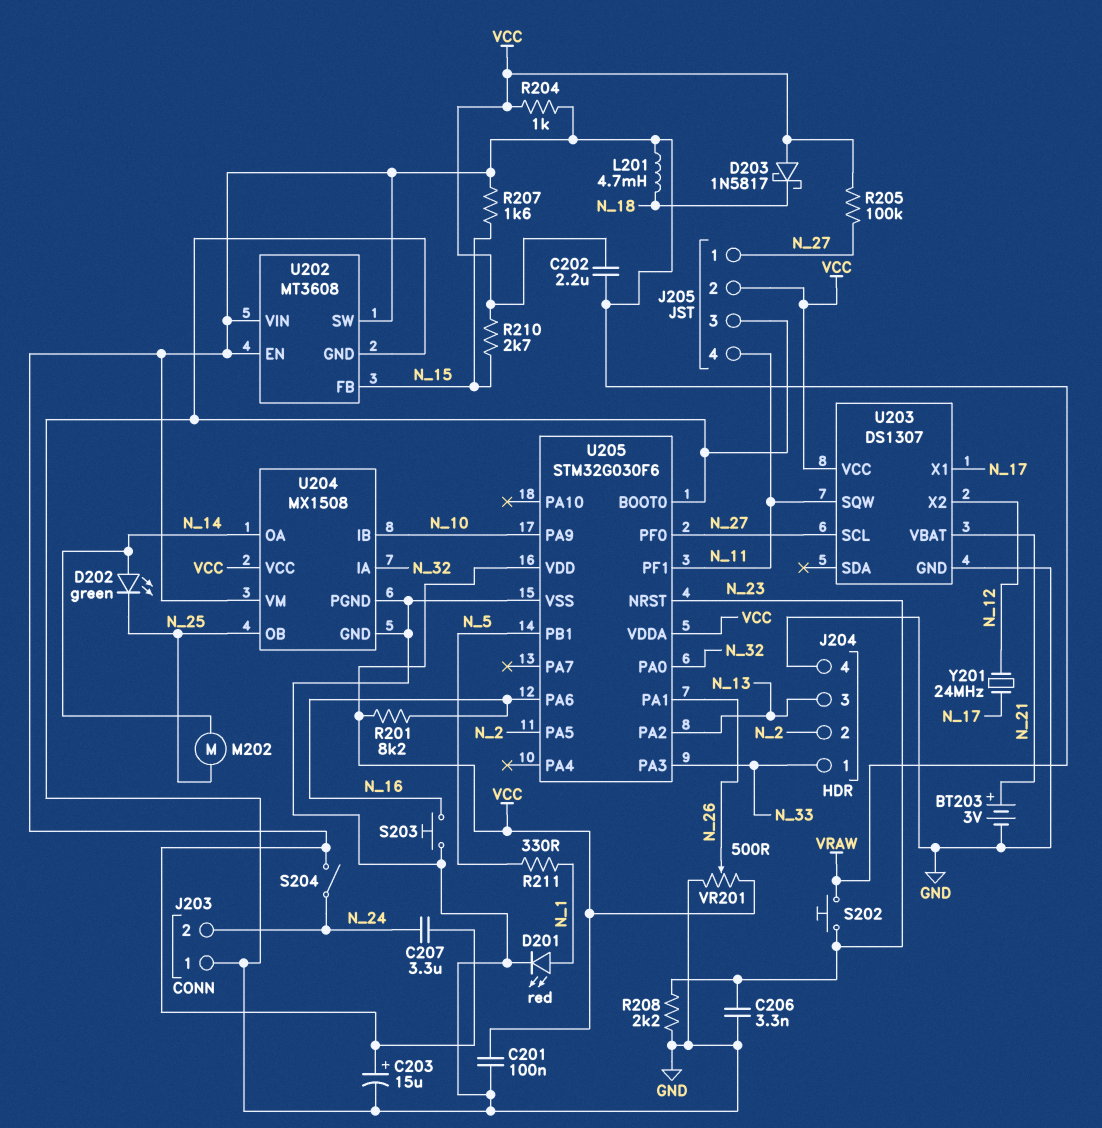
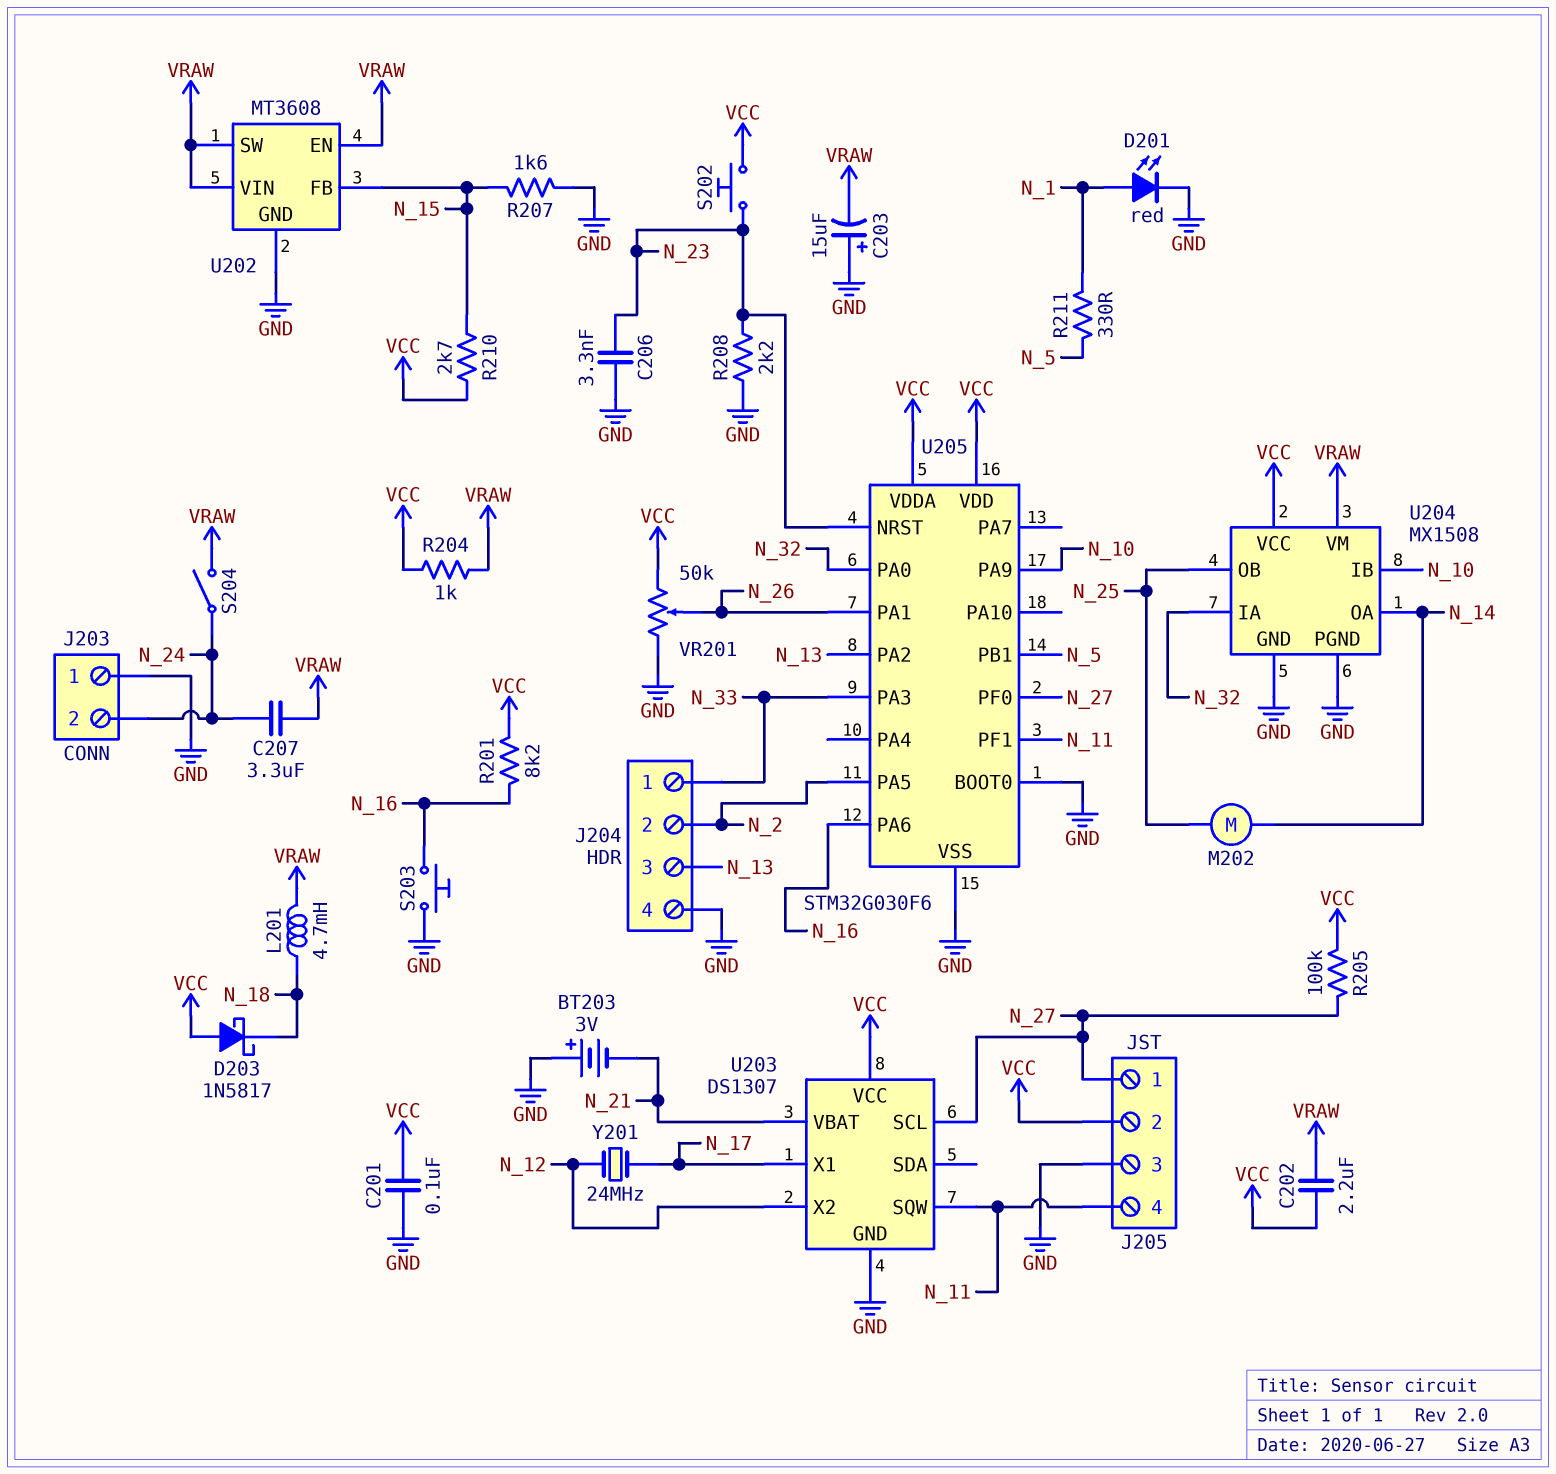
BT203: 3V (plus N_21, minus GND) -> 3V (plus GND, minus N_21)
C203: 15uF (plus VRAW, minus GND) -> 15uF (plus GND, minus VRAW)
D202: LED green (A N_14, K N_25) -> none
R207: 1.6k (N_15, VRAW) -> 1.6k (GND, N_15)
S202: button (N_23, VRAW) -> button (N_23, VCC)
VR201: 500 (GND, VCC, wiper N_26) -> 50k (GND, VCC, wiper N_26)

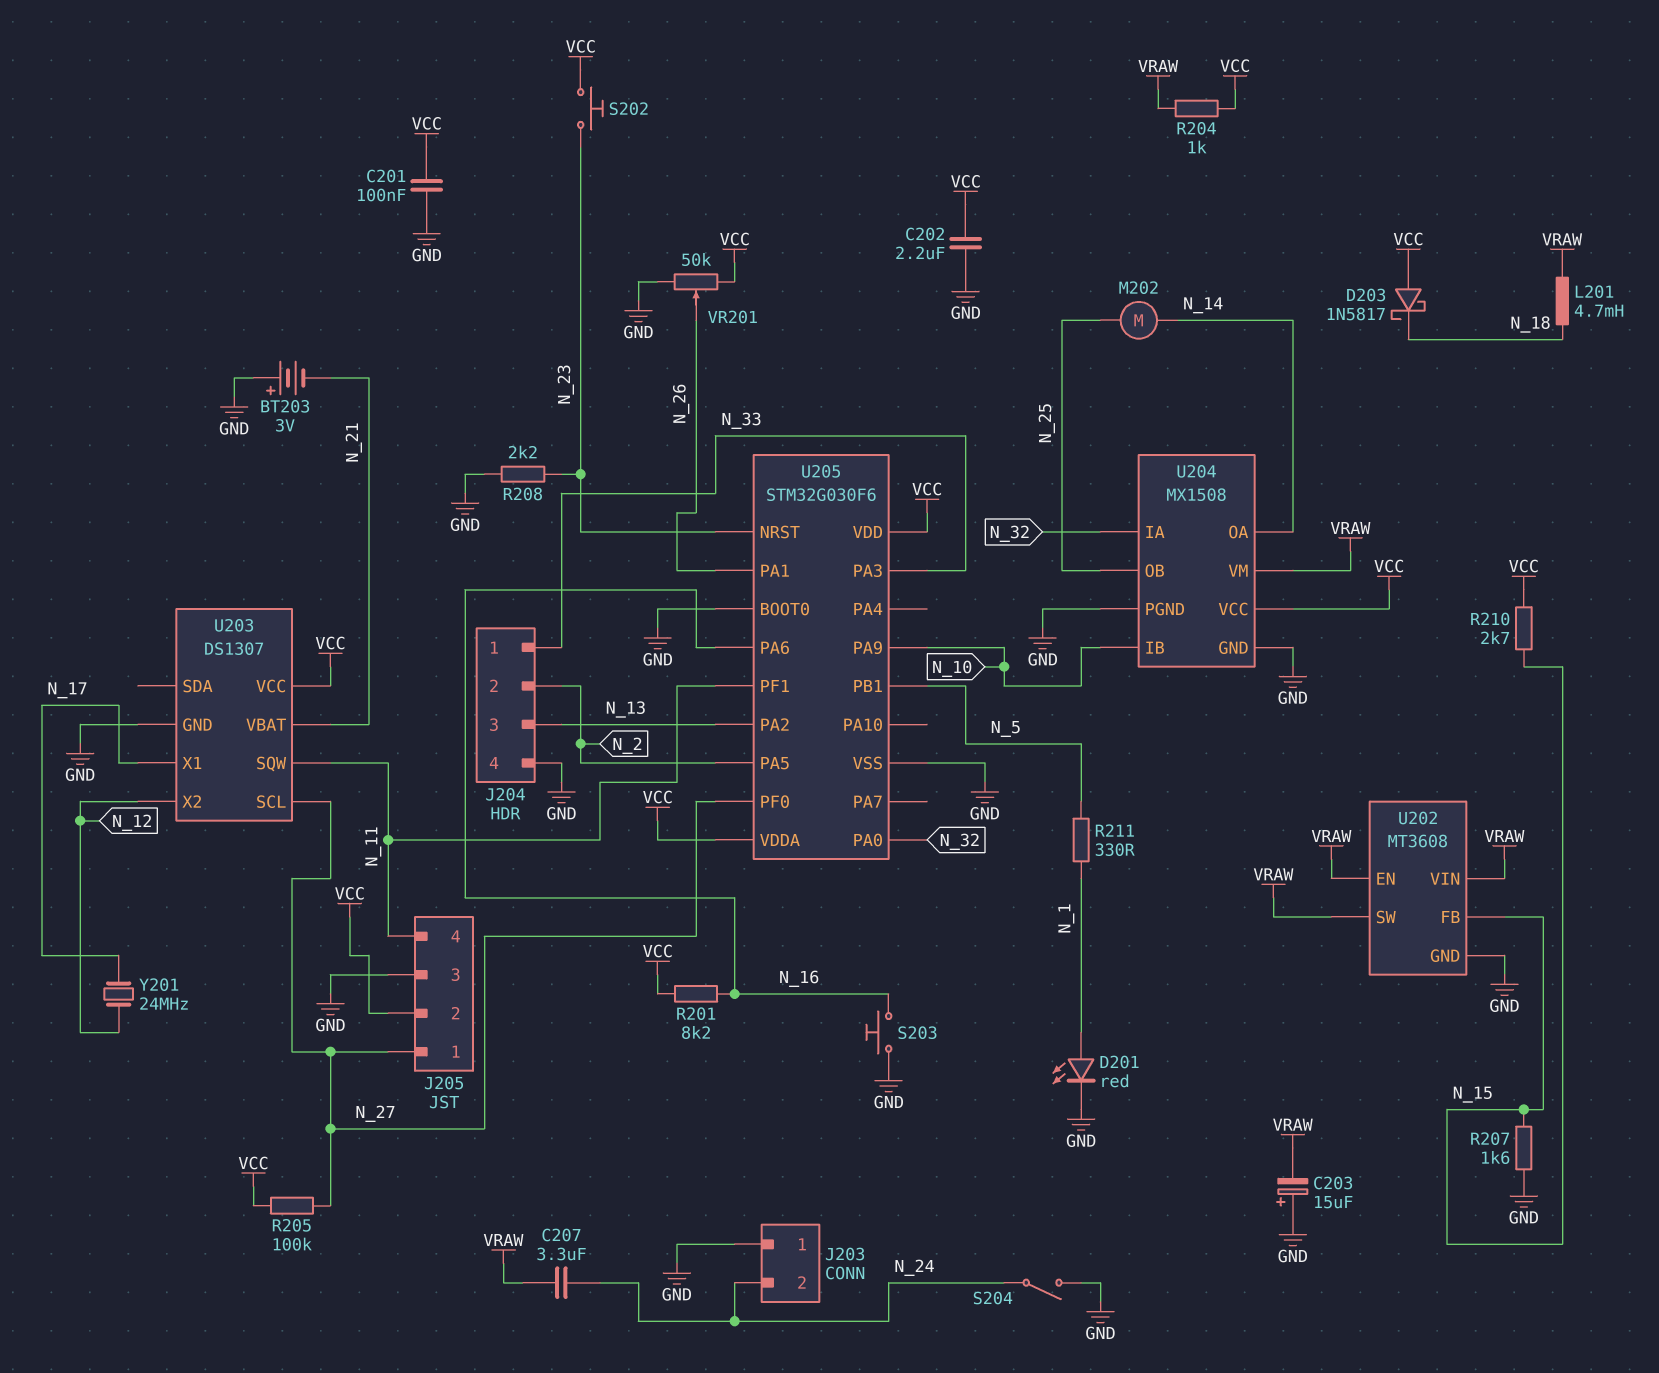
C202: 2.2uF (VCC, VRAW) -> 2.2uF (GND, VCC)
C206: 3.3nF (GND, N_23) -> none
S204: switch (N_24, VRAW) -> switch (GND, N_24)

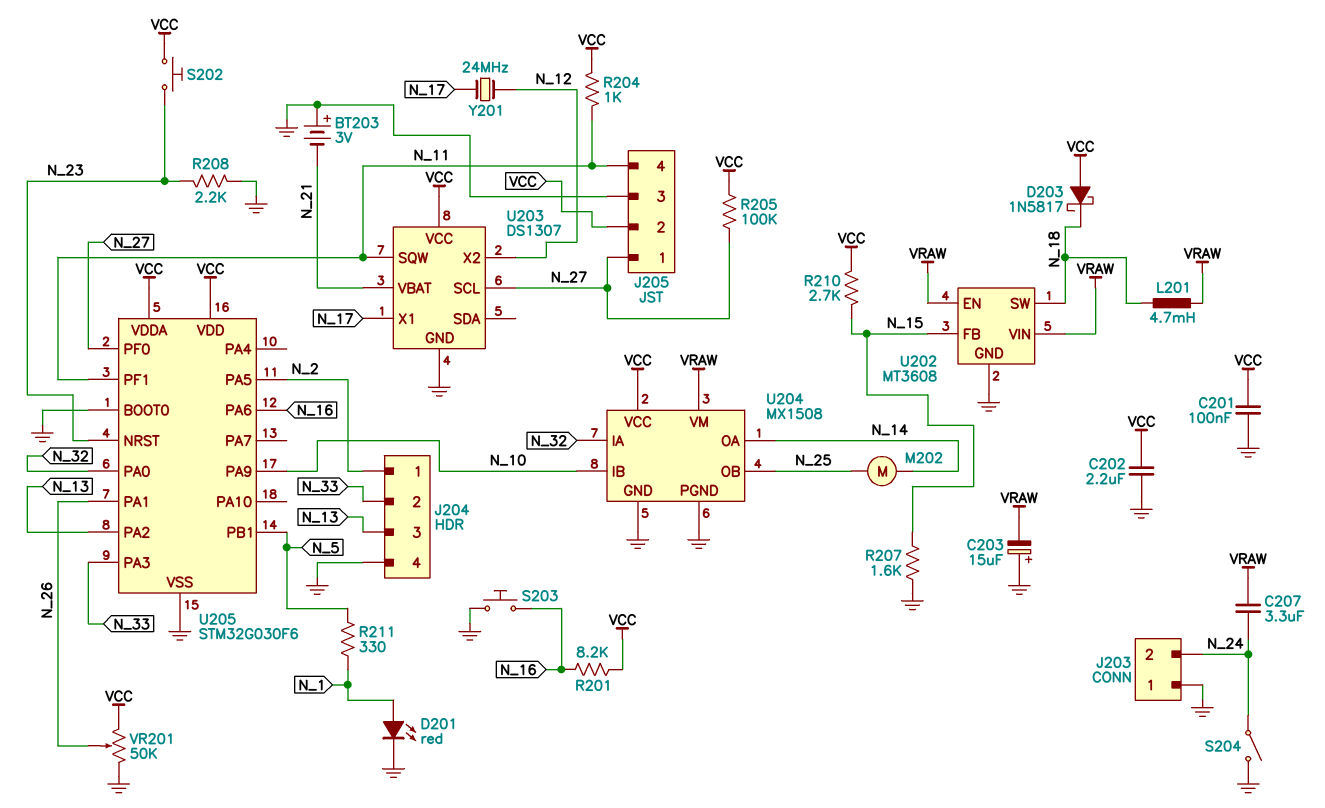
J204 pin 1: N_33 -> N_2
J204 pin 2: N_2 -> N_33
R204: 1k (VCC, VRAW) -> 1k (N_11, VCC)
U202 pin SW: VRAW -> N_18

